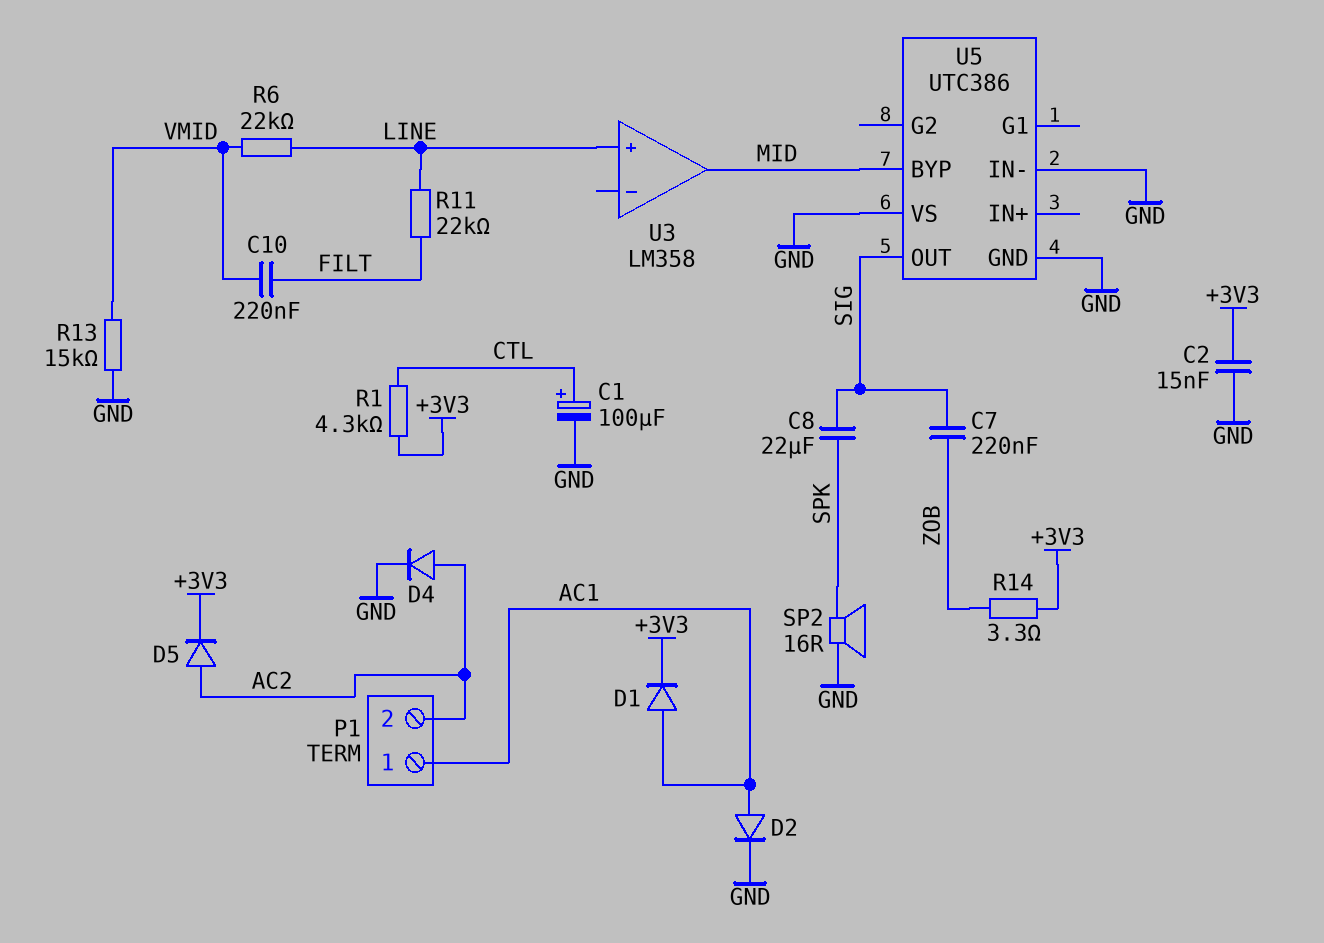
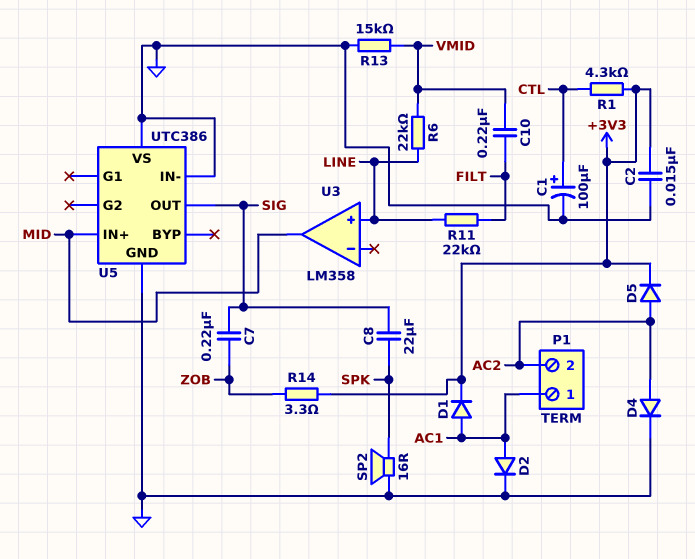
U5 pin BYP: MID -> none
U5 pin IN+: none -> MID

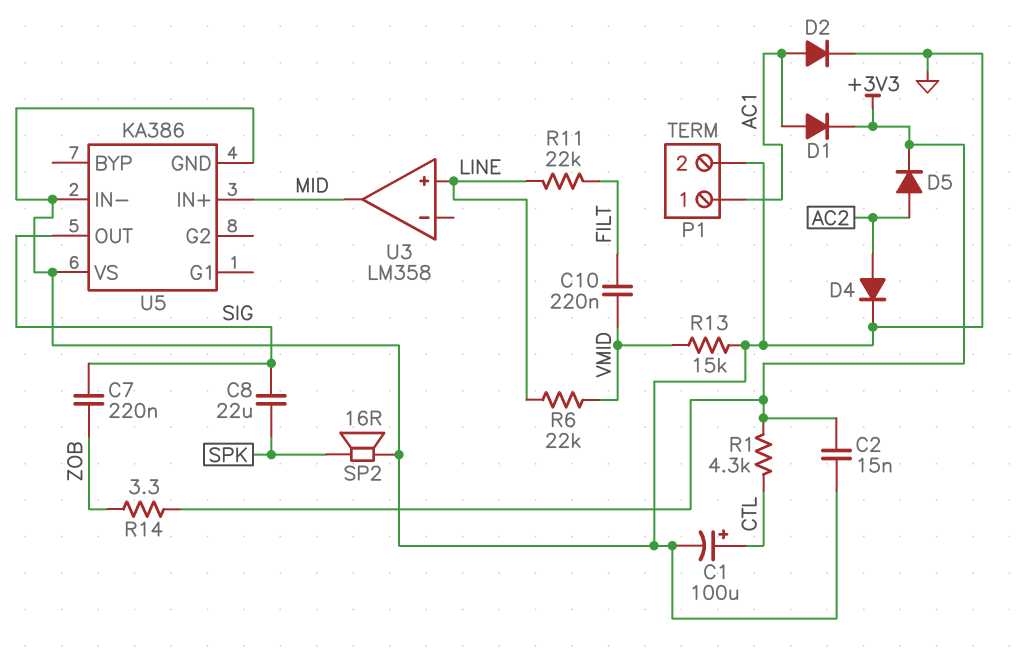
P1 pin 2: AC2 -> GND
U5: UTC386 -> KA386

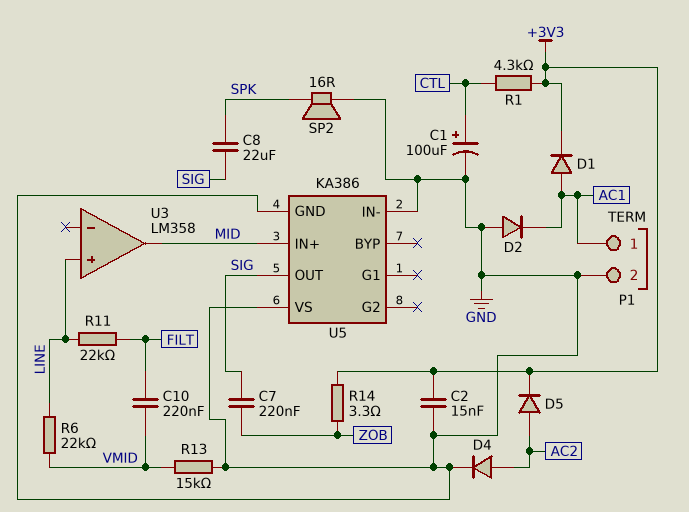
D2: diode (A AC1, K GND) -> diode (A GND, K AC1)

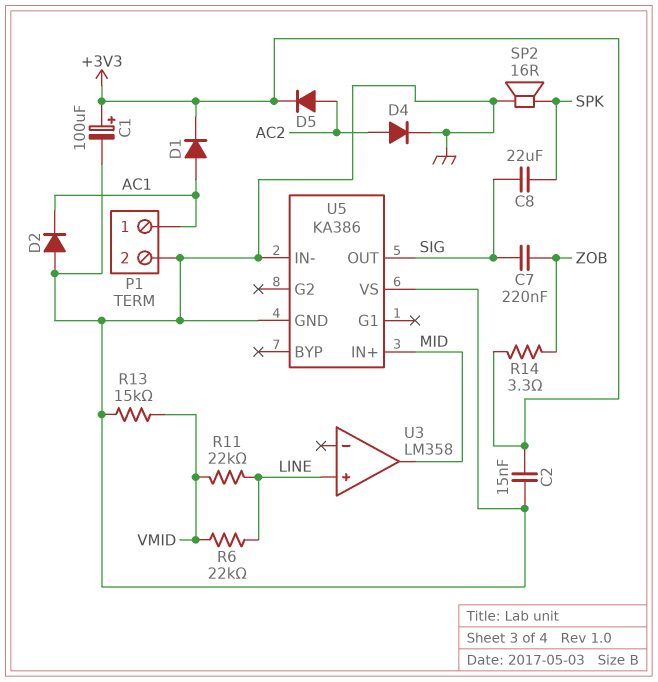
C1: 100uF (plus CTL, minus GND) -> 100uF (plus +3V3, minus GND)
C10: 220nF (FILT, VMID) -> none
R1: 4.3k (+3V3, CTL) -> none
R11: 22k (FILT, LINE) -> 22k (LINE, VMID)

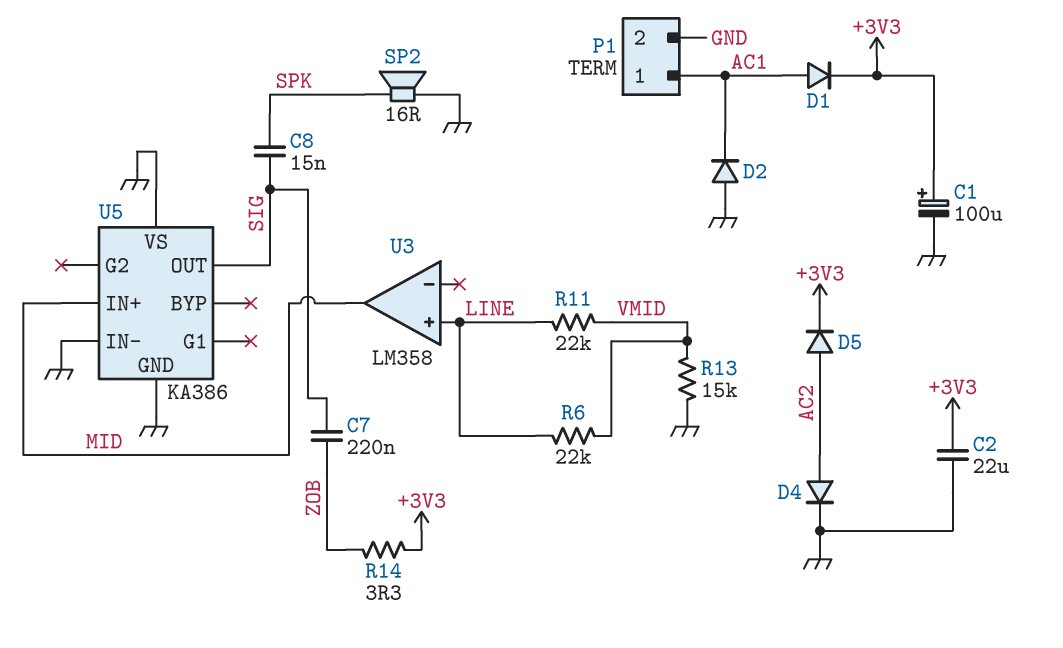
C2: 15nF (+3V3, GND) -> 22uF (+3V3, GND)
C8: 22uF (SIG, SPK) -> 15nF (SIG, SPK)

